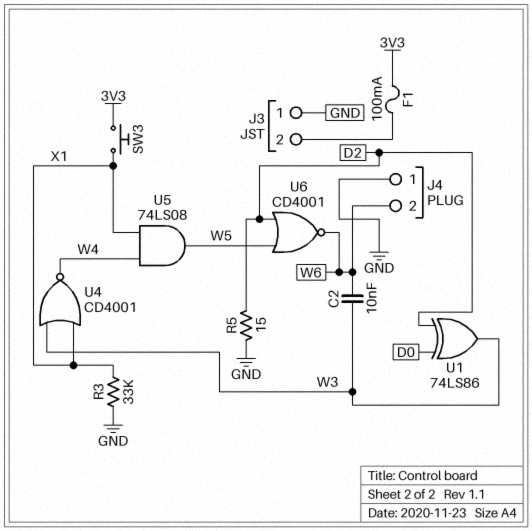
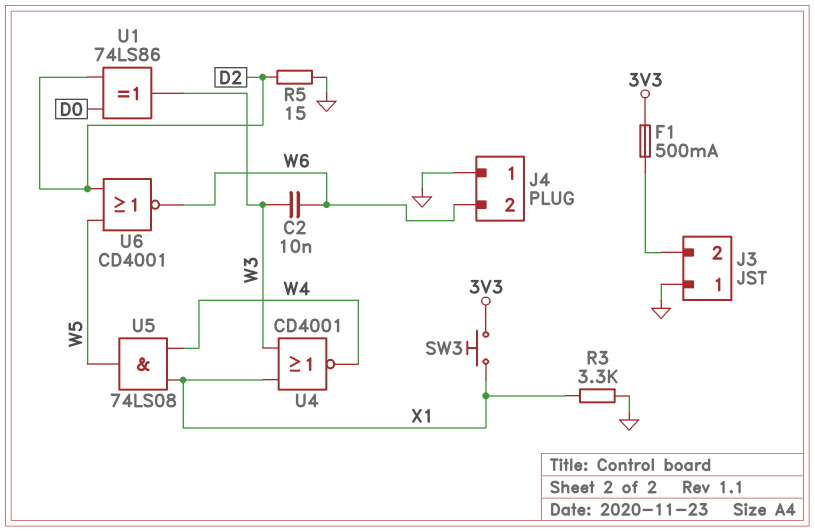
F1: 100mA (3V3, J3/2) -> 500mA (3V3, J3/2)
R3: 33k (GND, X1) -> 3.3k (GND, X1)

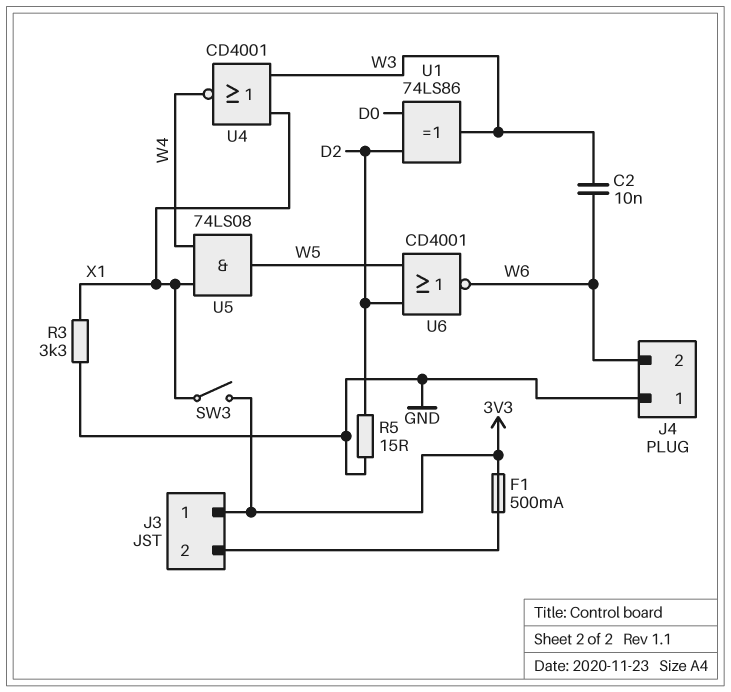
J3 pin 1: GND -> 3V3
SW3: button (3V3, X1) -> switch (3V3, X1)

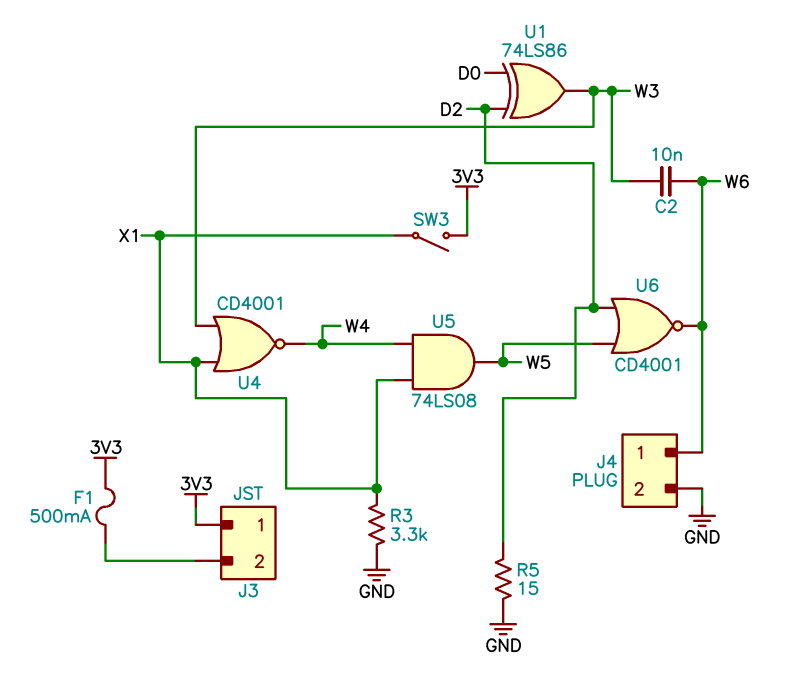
J4 pin 1: GND -> W6
J4 pin 2: W6 -> GND

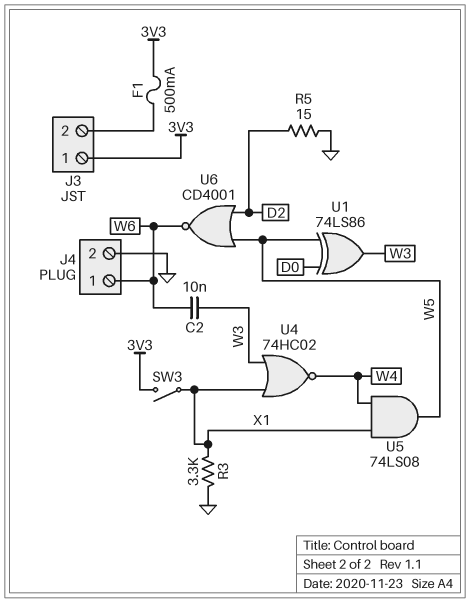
U1: XOR 74LS86 (in D0, in D2, out W3) -> XOR 74LS86 (in D0, in W5, out W3)
U4: NOR CD4001 (in W3, in X1, out W4) -> NOR 74HC02 (in W3, in X1, out W4)

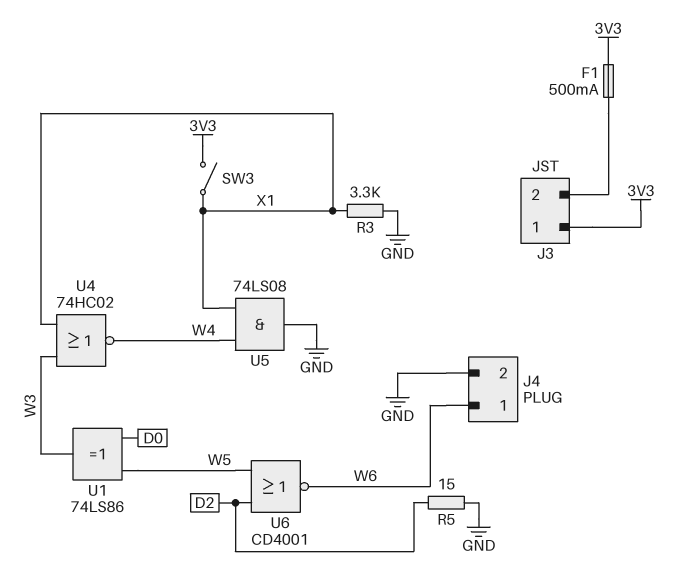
C2: 10nF (W3, W6) -> none
U5: AND 74LS08 (in W4, in X1, out W5) -> AND 74LS08 (in W4, in X1, out GND)

